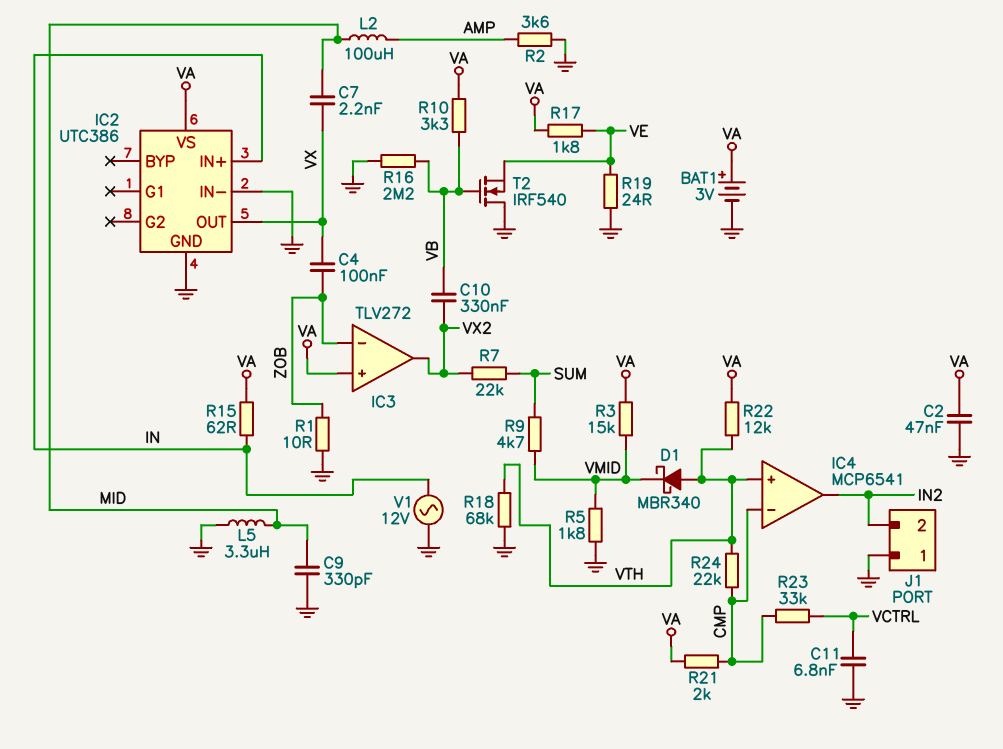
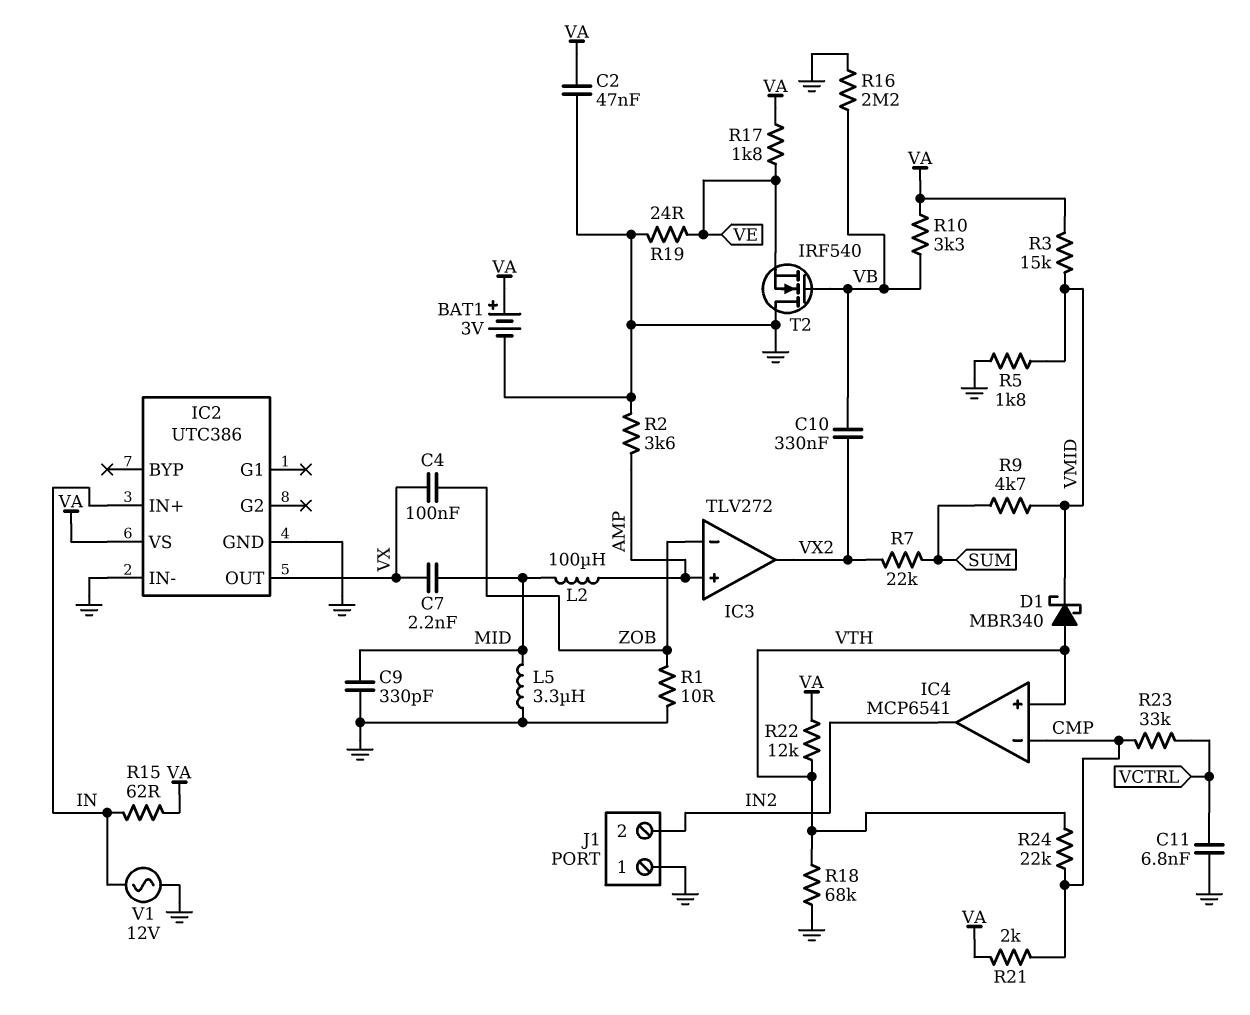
IC3 pin in+: VA -> AMP

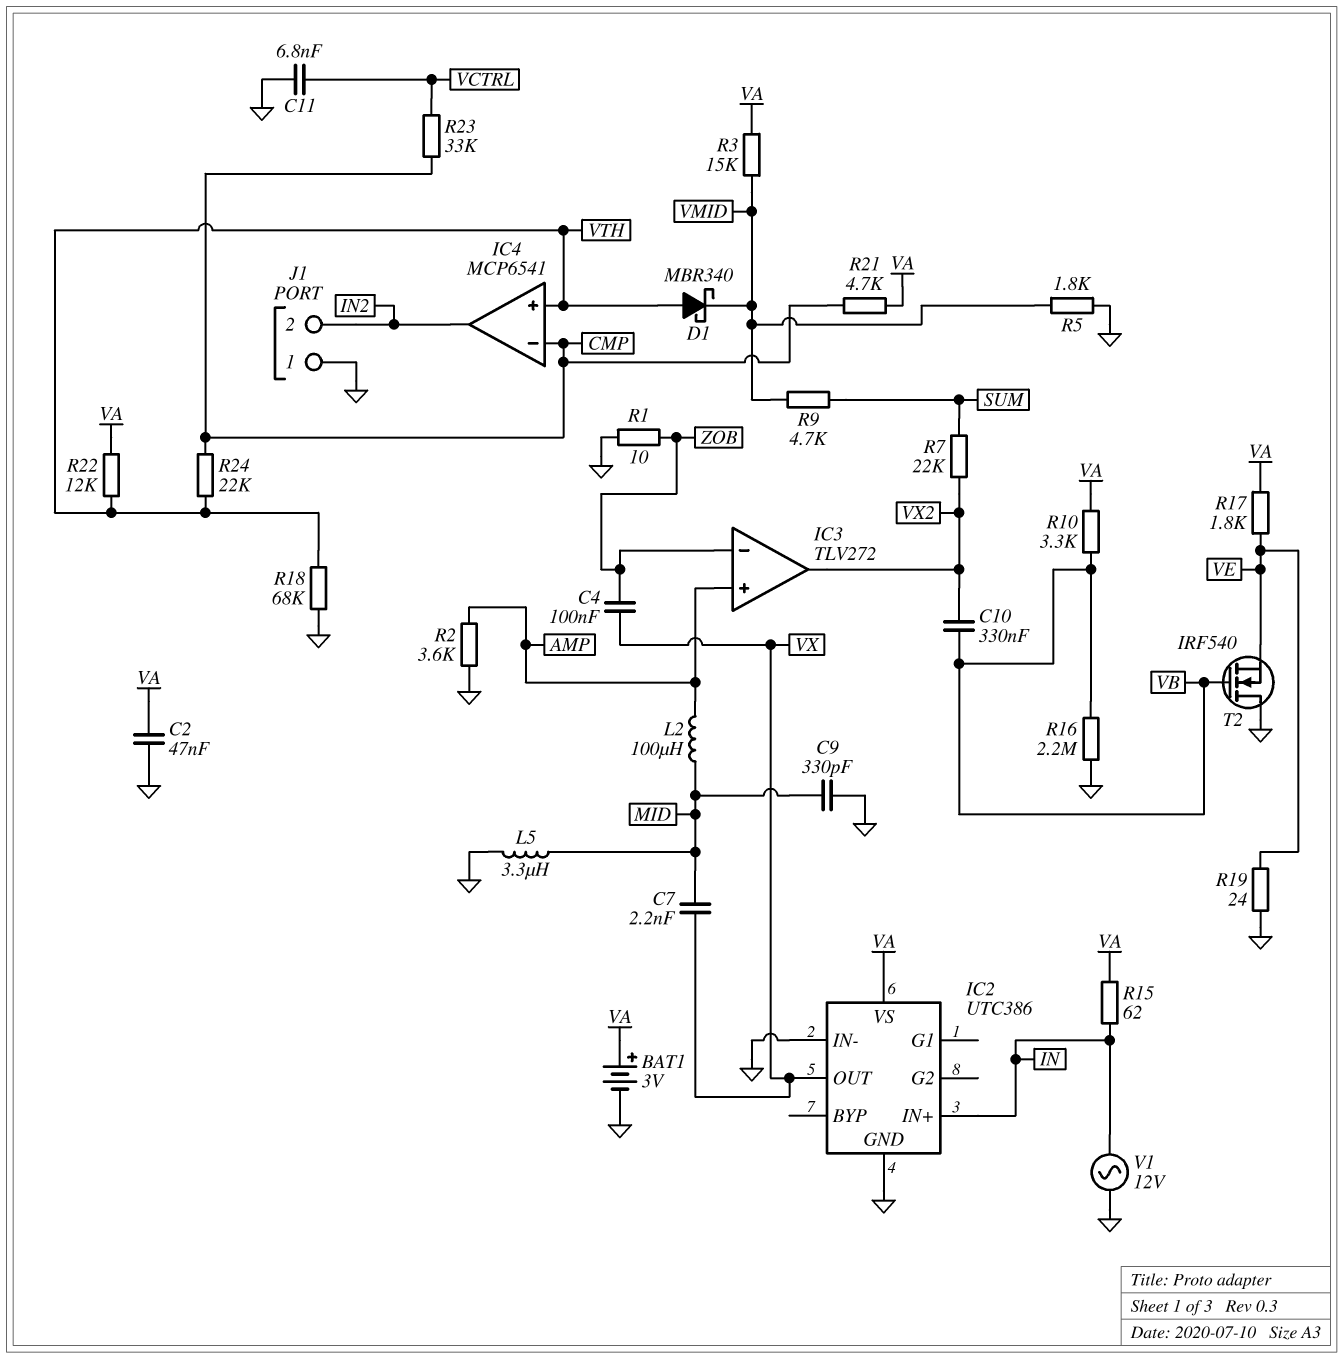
R21: 2k (CMP, VA) -> 4.7k (CMP, VA)

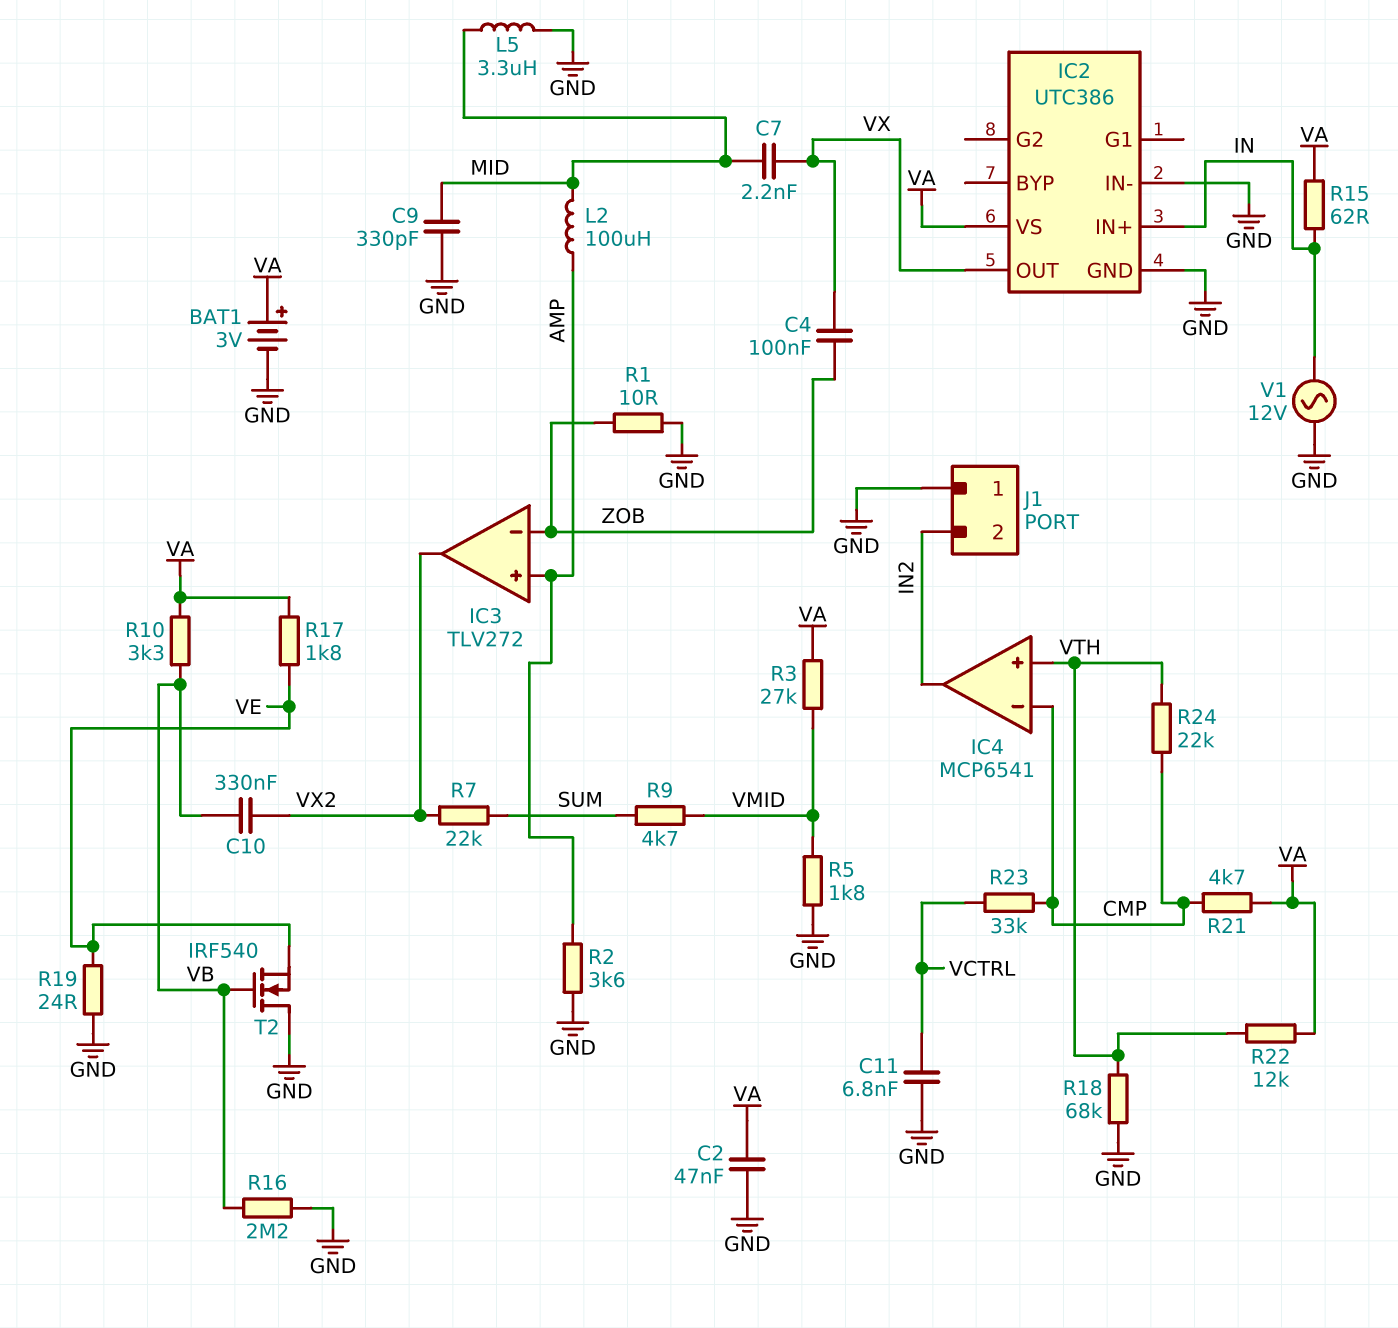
D1: schottky MBR340 (A VTH, K VMID) -> none
R3: 15k (VA, VMID) -> 27k (VA, VMID)

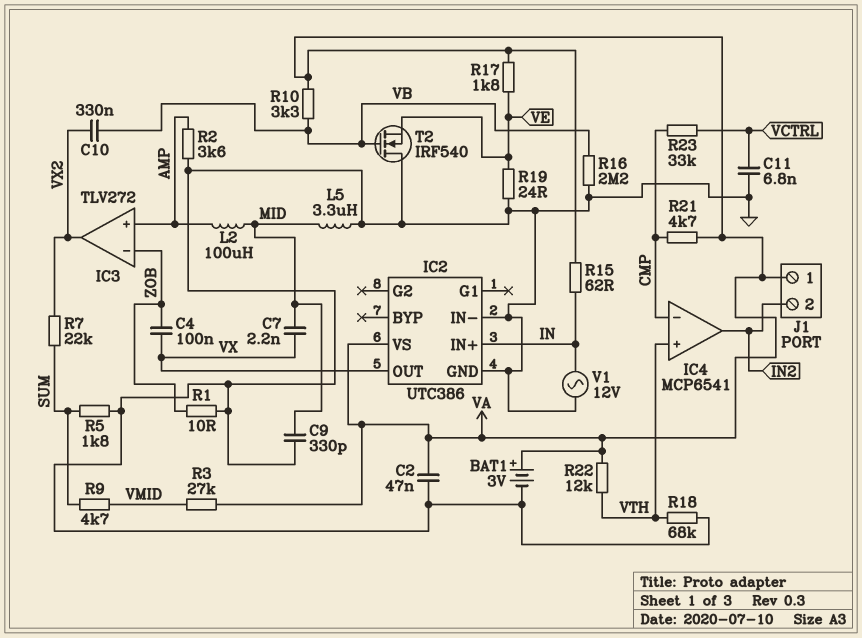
J1 pin 1: GND -> VA
R5: 1.8k (GND, VMID) -> 1.8k (GND, SUM)
R24: 22k (CMP, VTH) -> none

